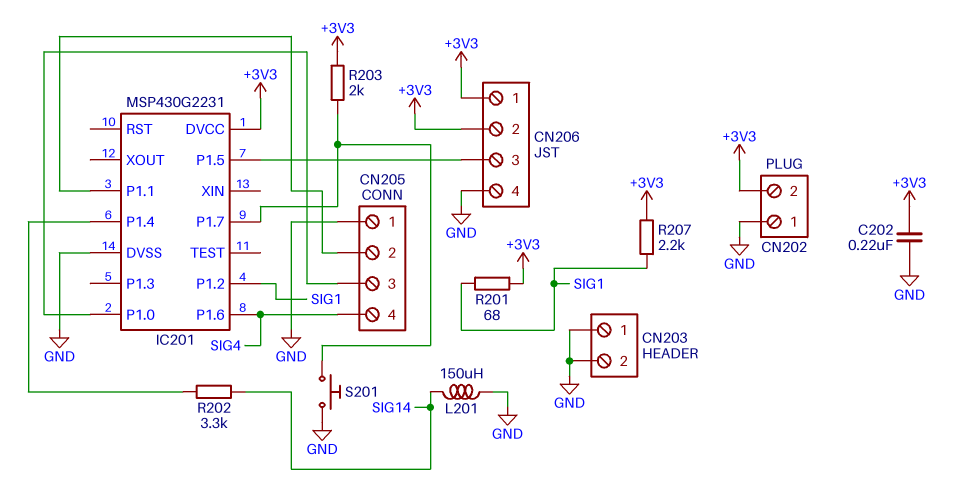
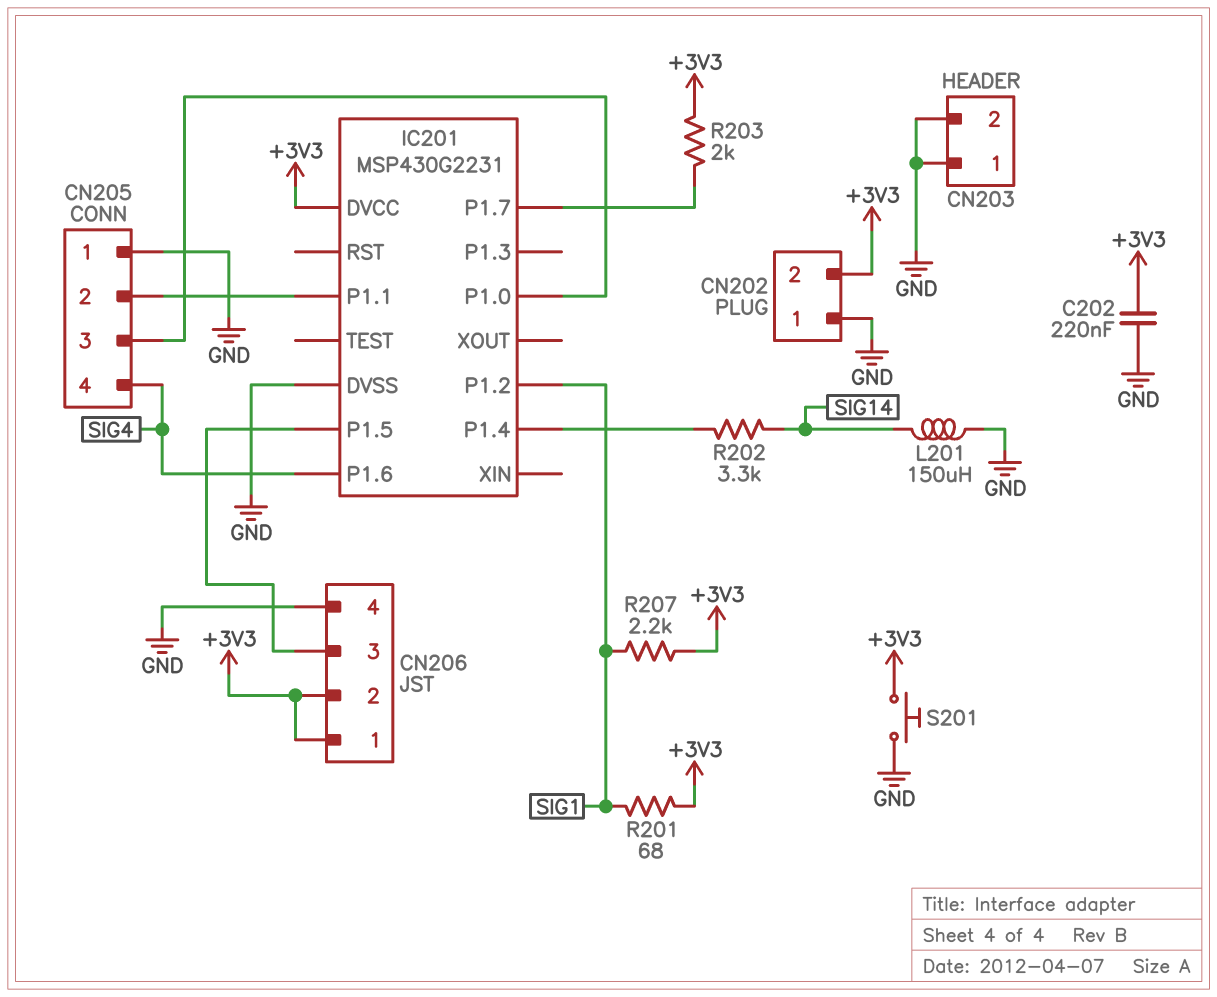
S201: button (GND, IC201/P1.7) -> button (+3V3, GND)

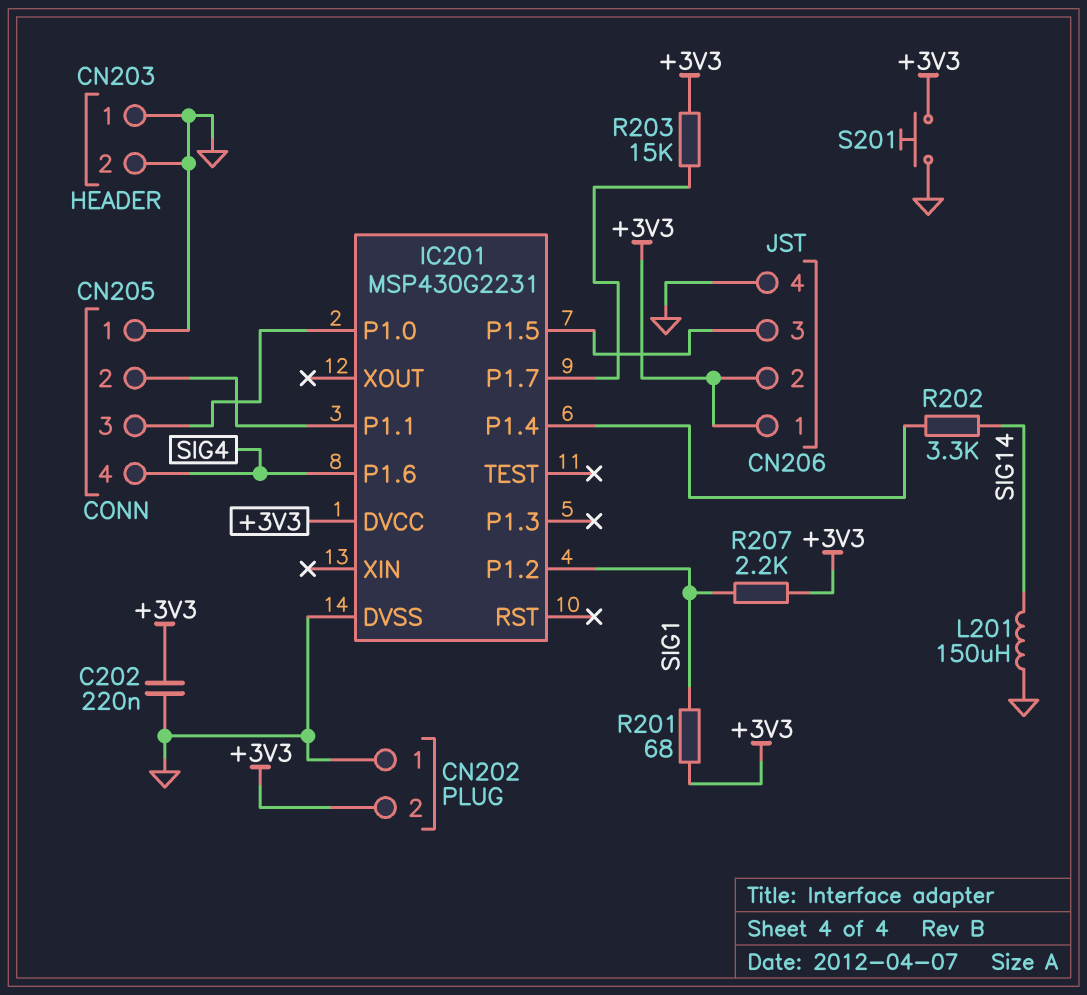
R203: 2k (+3V3, IC201/P1.7) -> 15k (+3V3, IC201/P1.7)

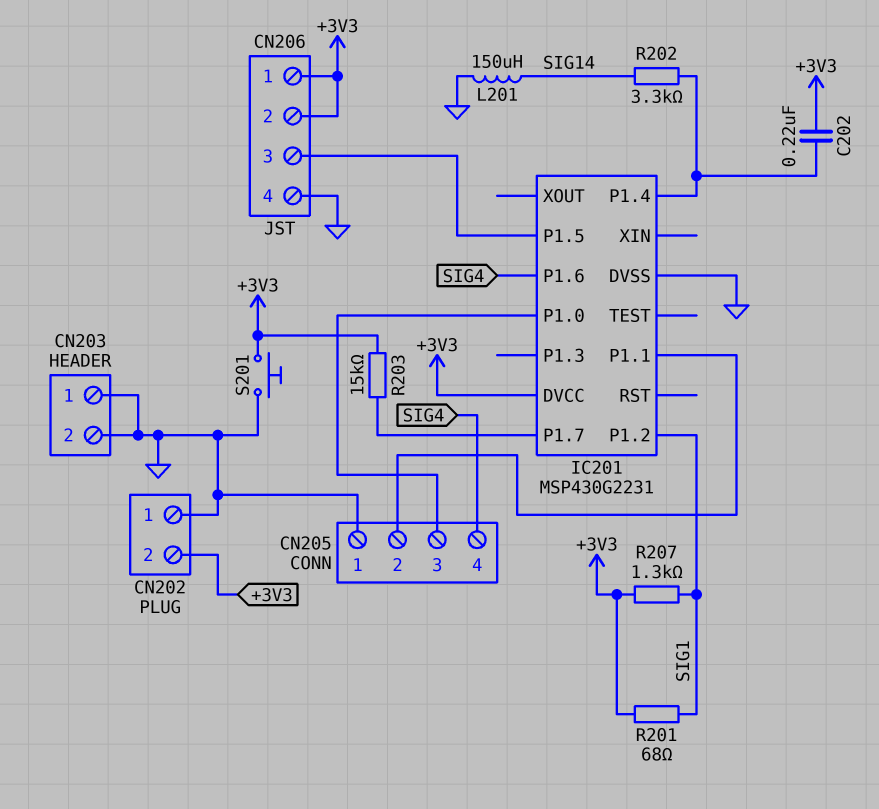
C202: 220nF (+3V3, GND) -> 220nF (+3V3, IC201/P1.4)
R207: 2.2k (+3V3, SIG1) -> 1.3k (+3V3, SIG1)

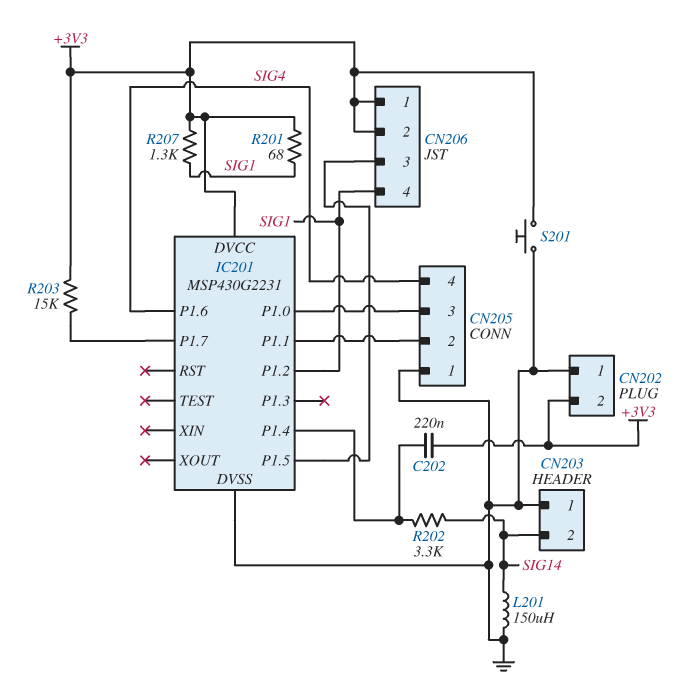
CN203 pin 2: GND -> SIG14
CN206 pin 4: GND -> SIG1

